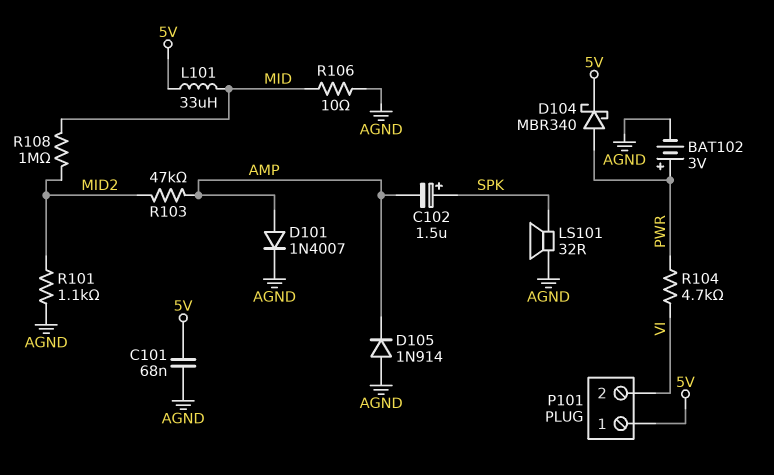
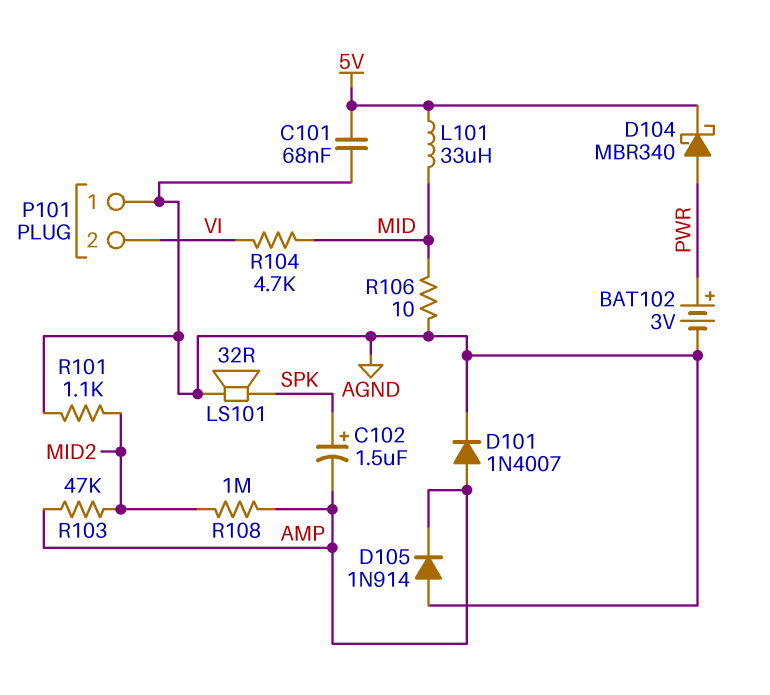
P101 pin 1: 5V -> AGND
R104: 4.7k (PWR, VI) -> 4.7k (MID, VI)
R108: 1M (MID, MID2) -> 1M (AMP, MID2)

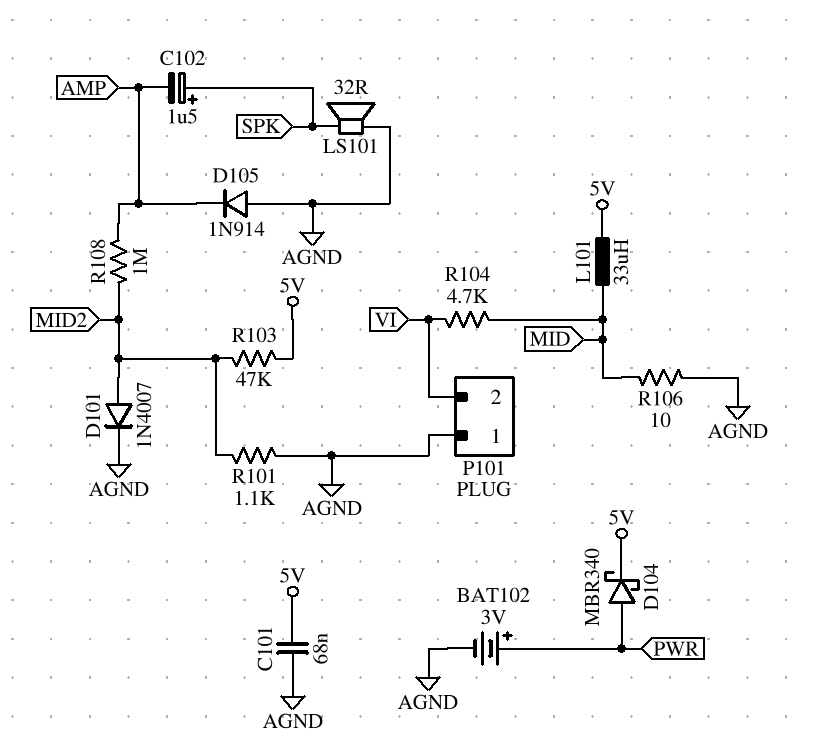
D101: diode 1N4007 (A AMP, K AGND) -> diode 1N4007 (A MID2, K AGND)
R103: 47k (AMP, MID2) -> 47k (5V, MID2)

